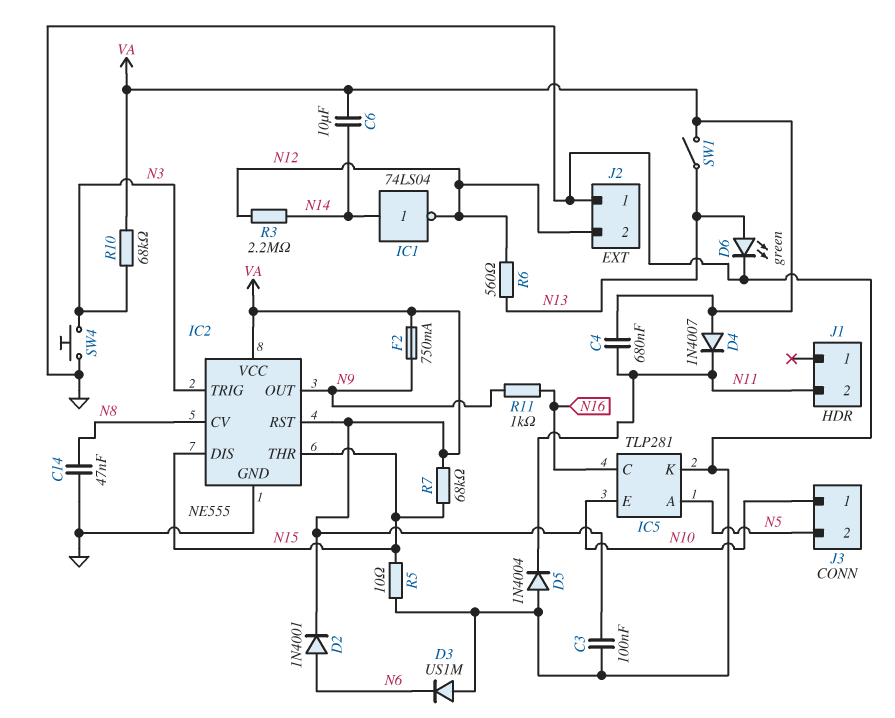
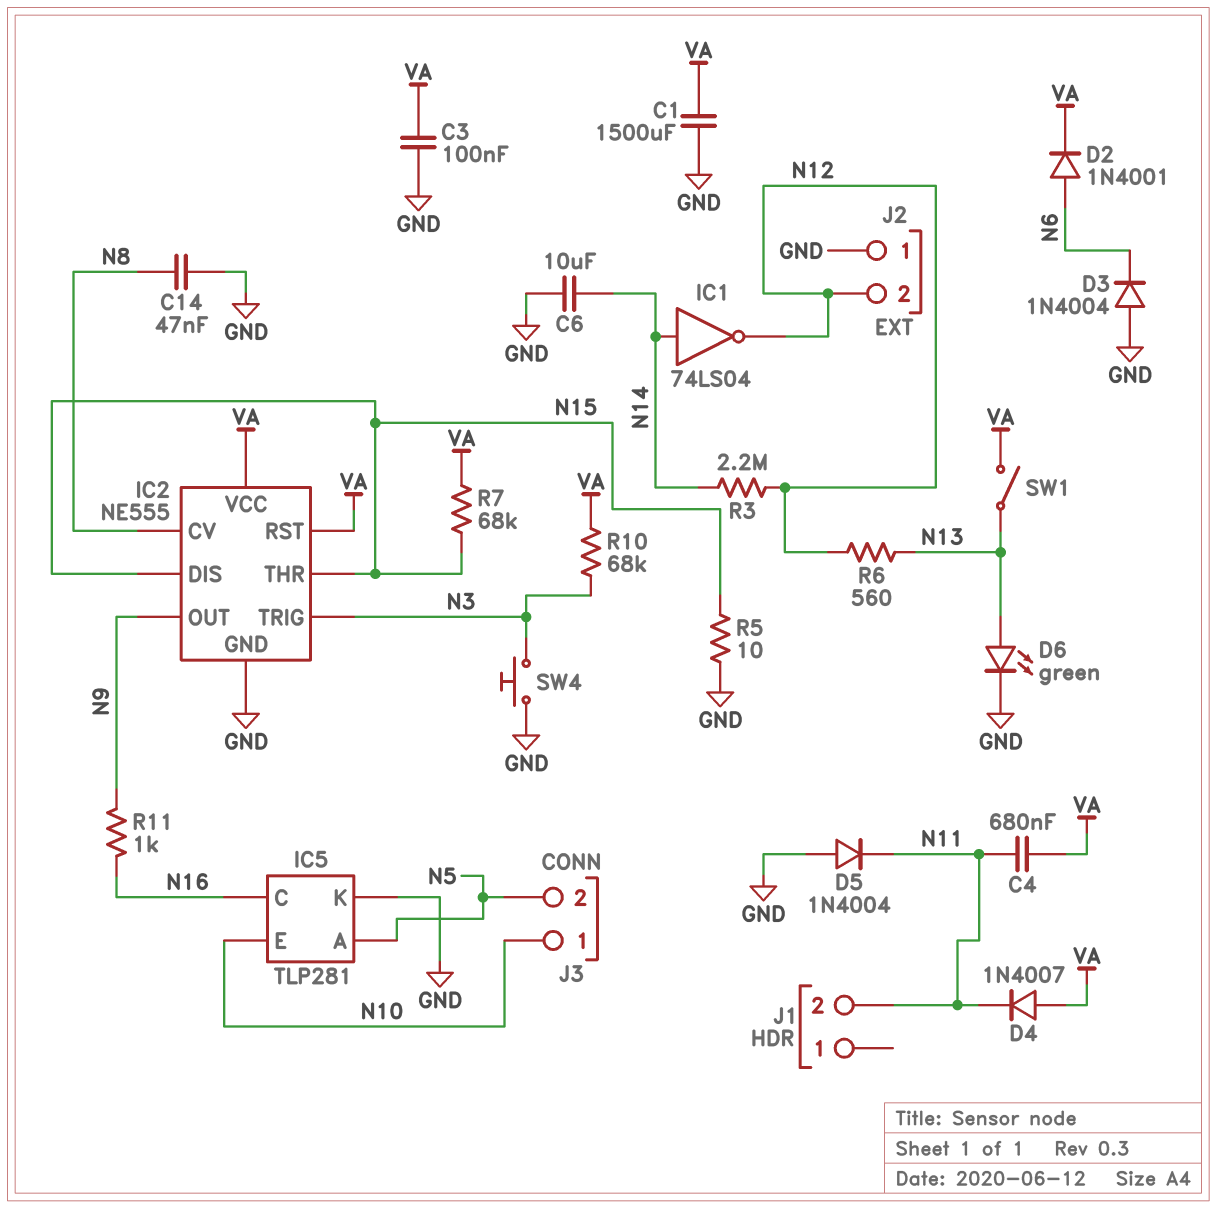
C1: none -> 1500uF (GND, VA)
C6: 10uF (N14, VA) -> 10uF (GND, N14)
D3: diode US1M (A GND, K N6) -> diode 1N4004 (A GND, K N6)
F2: 750mA (N9, VA) -> none

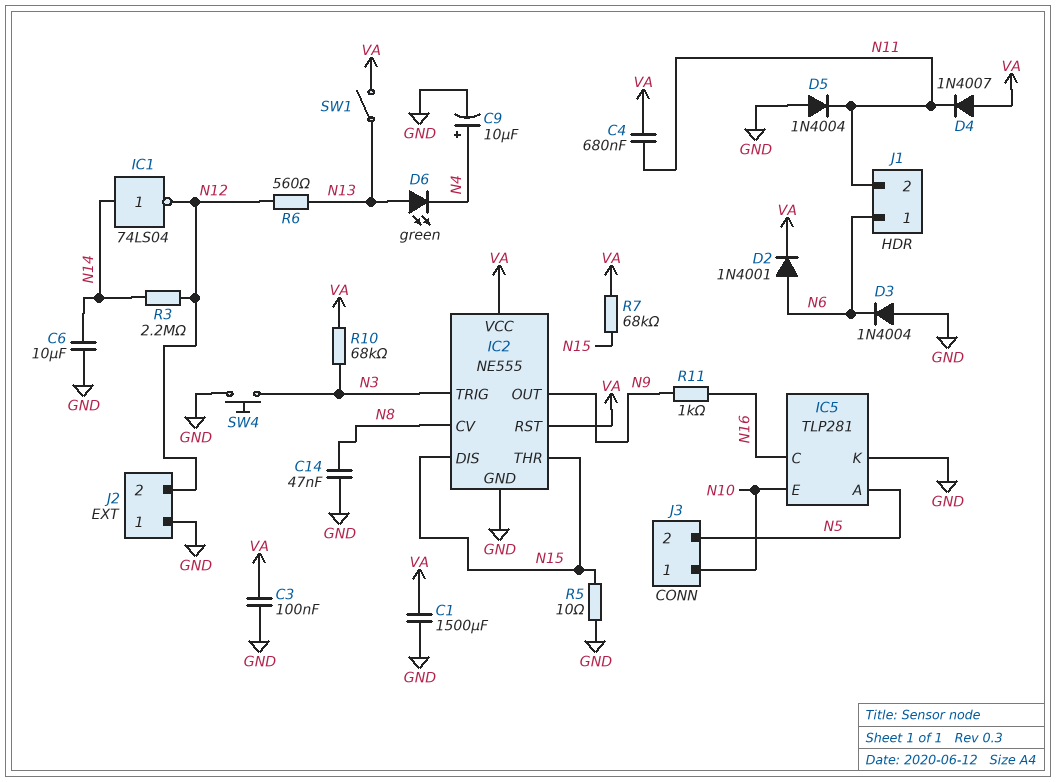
C9: none -> 10uF (plus N4, minus GND)
D6: LED green (A N13, K GND) -> LED green (A N13, K N4)
J1 pin 1: none -> N6

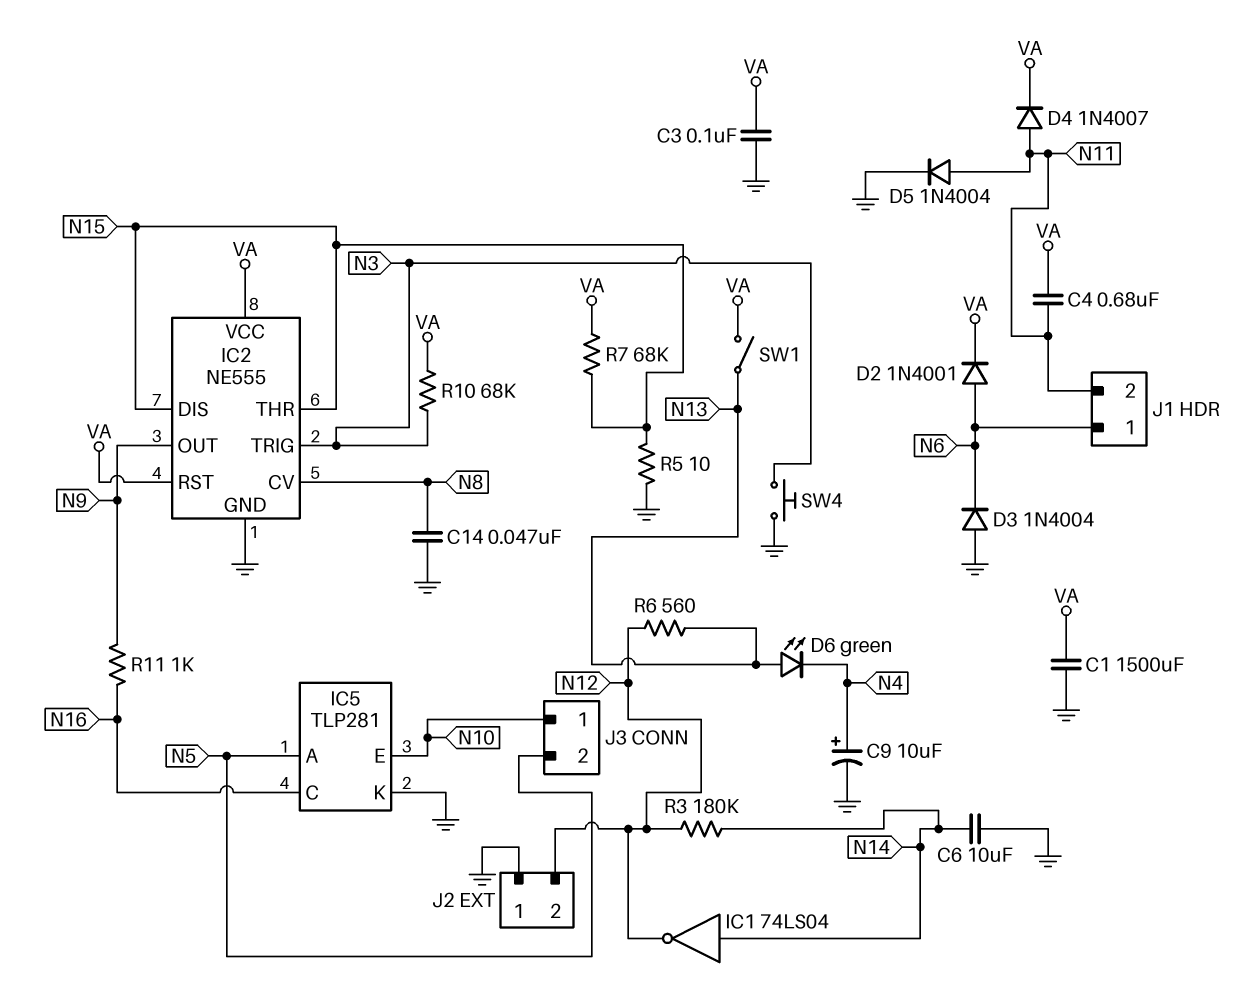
D4: diode 1N4007 (A VA, K N11) -> diode 1N4007 (A N11, K VA)
D5: diode 1N4004 (A GND, K N11) -> diode 1N4004 (A N11, K GND)
R3: 2.2M (N12, N14) -> 180k (N12, N14)

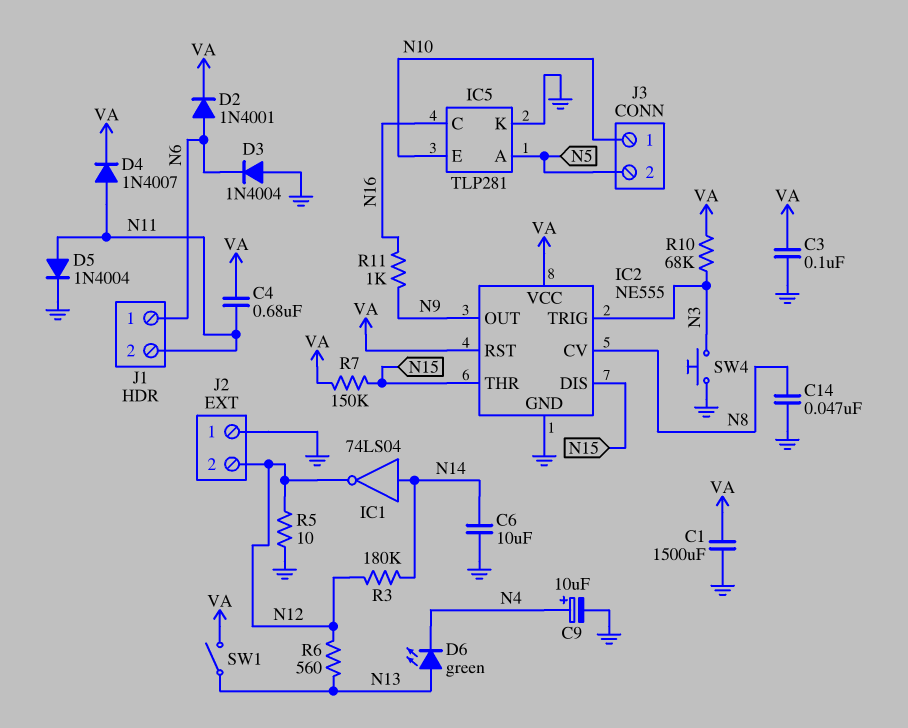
R5: 10 (GND, N15) -> 10 (GND, N12)
R7: 68k (N15, VA) -> 150k (N15, VA)

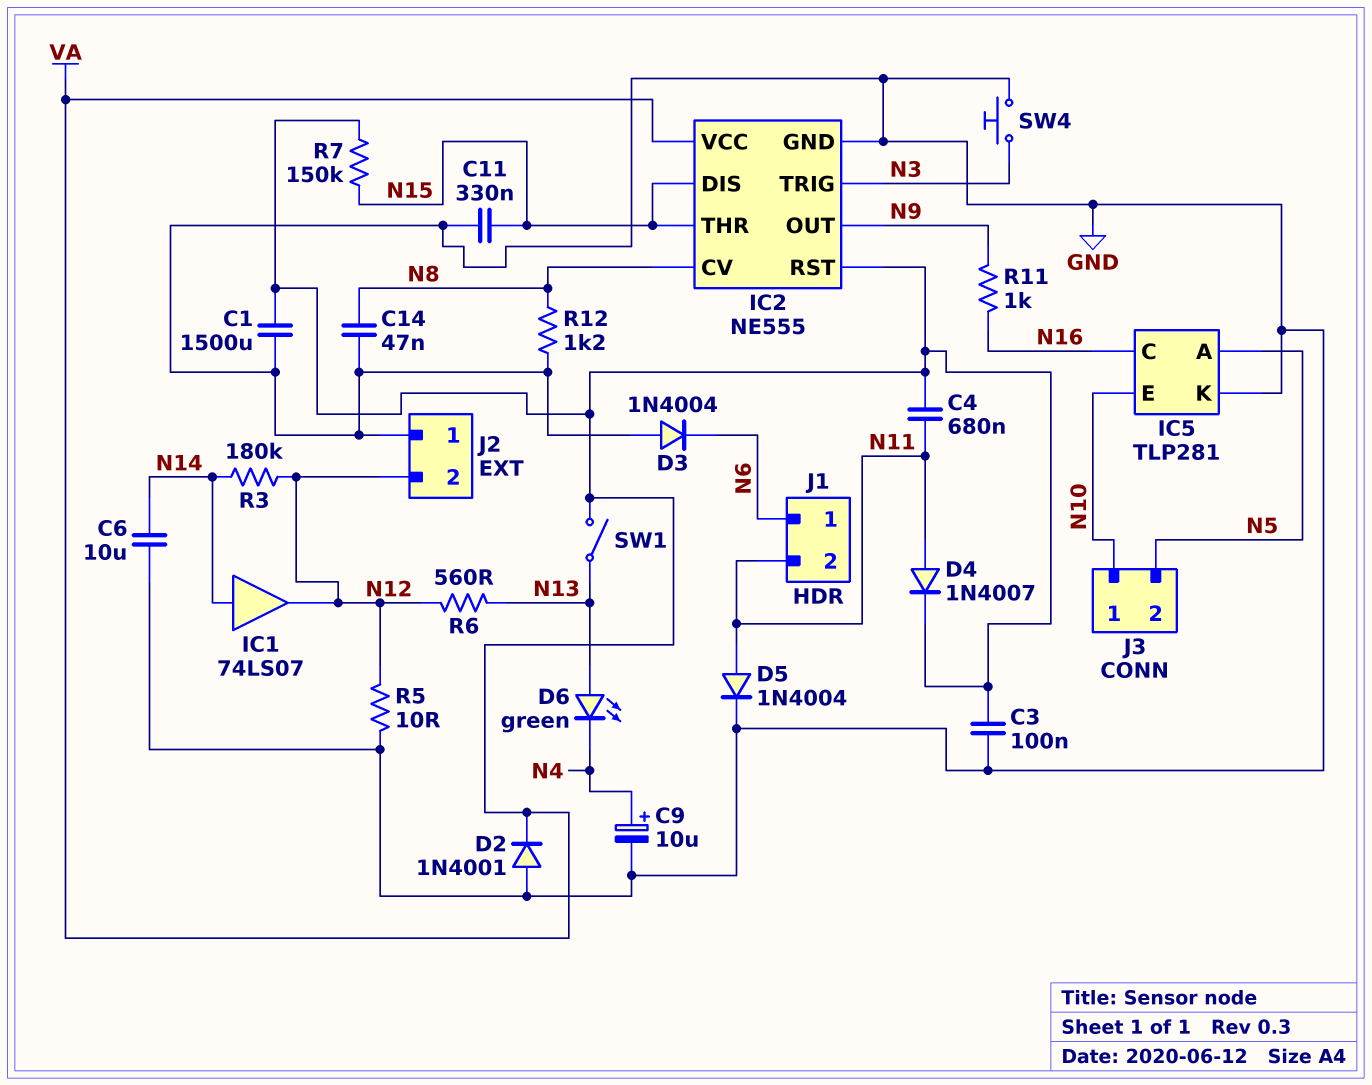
C11: none -> 330nF (GND, N15)
D2: diode 1N4001 (A N6, K VA) -> diode 1N4001 (A GND, K VA)
IC1: NOT 74LS04 (in N14, out N12) -> buffer 74LS07 (in N14, out N12)
R10: 68k (N3, VA) -> none
R12: none -> 1.2k (GND, N8)

